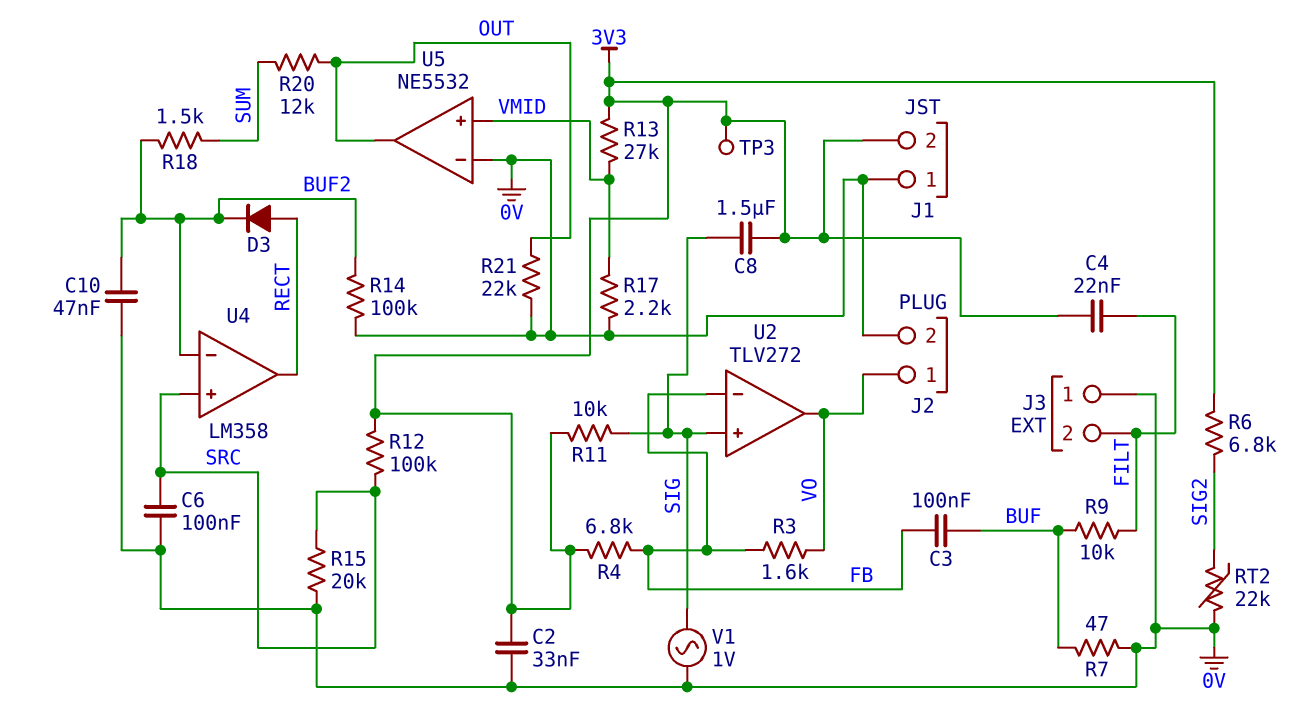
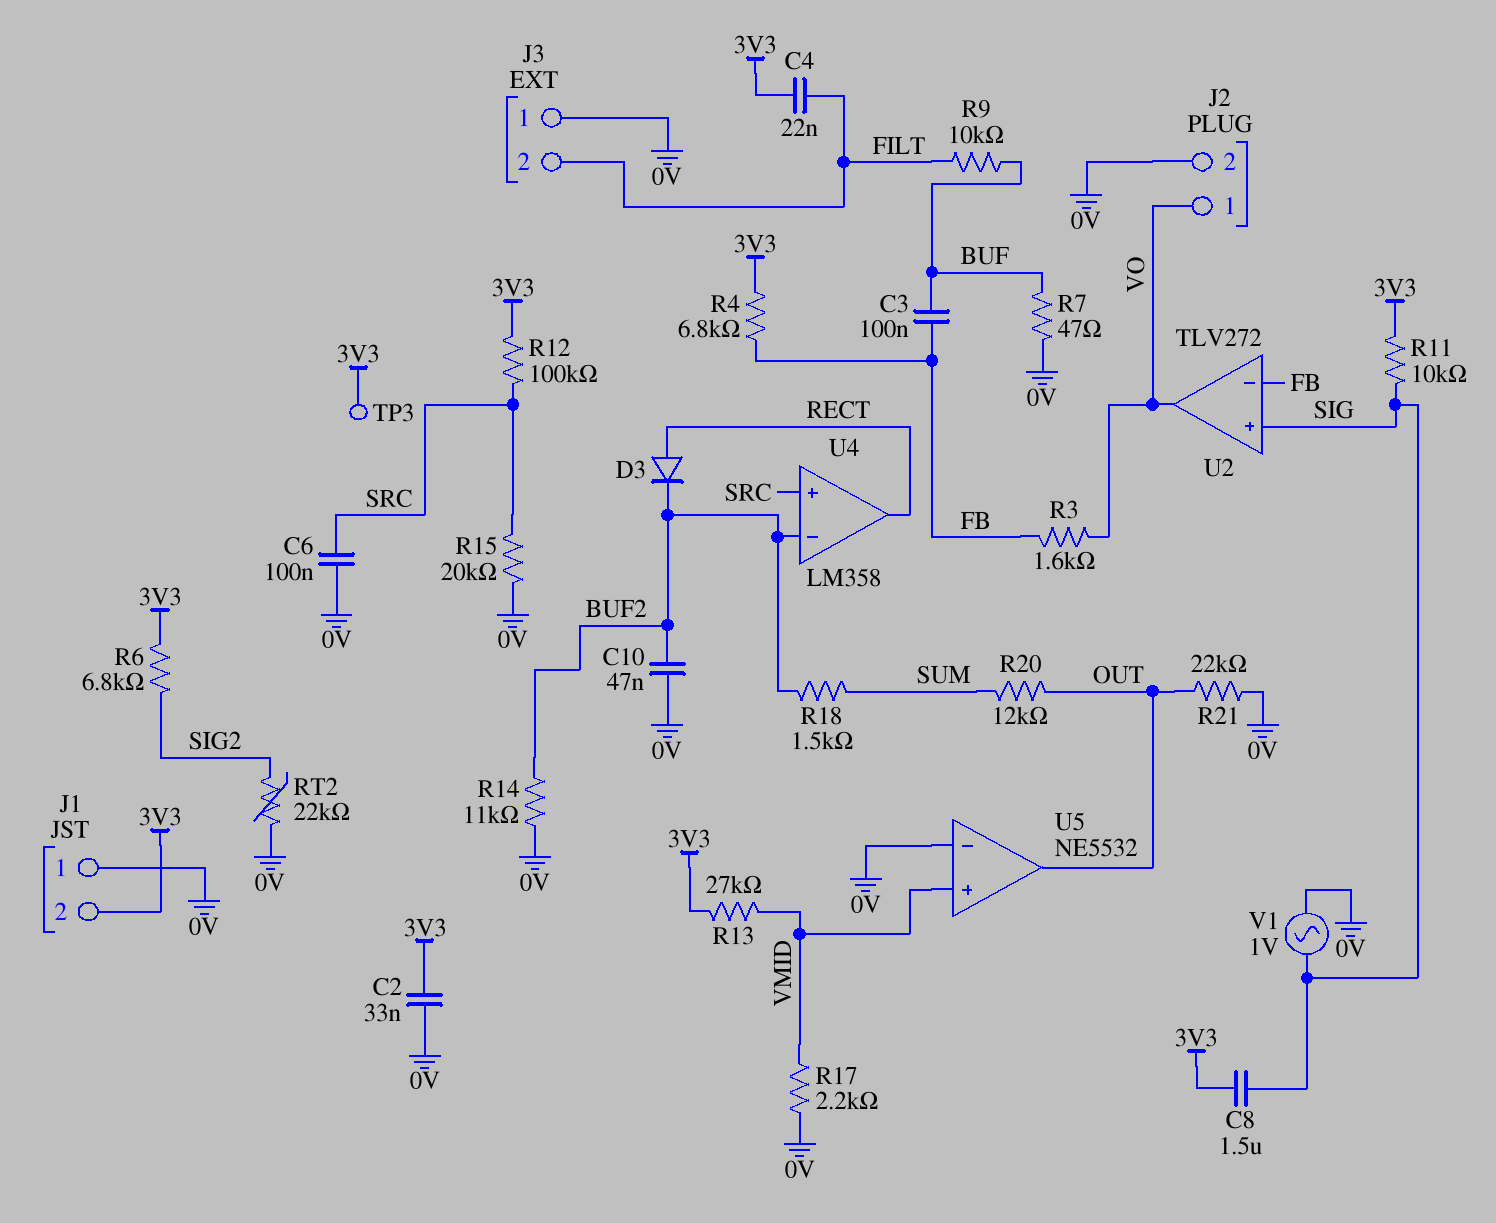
R14: 100k (0V, BUF2) -> 11k (0V, BUF2)

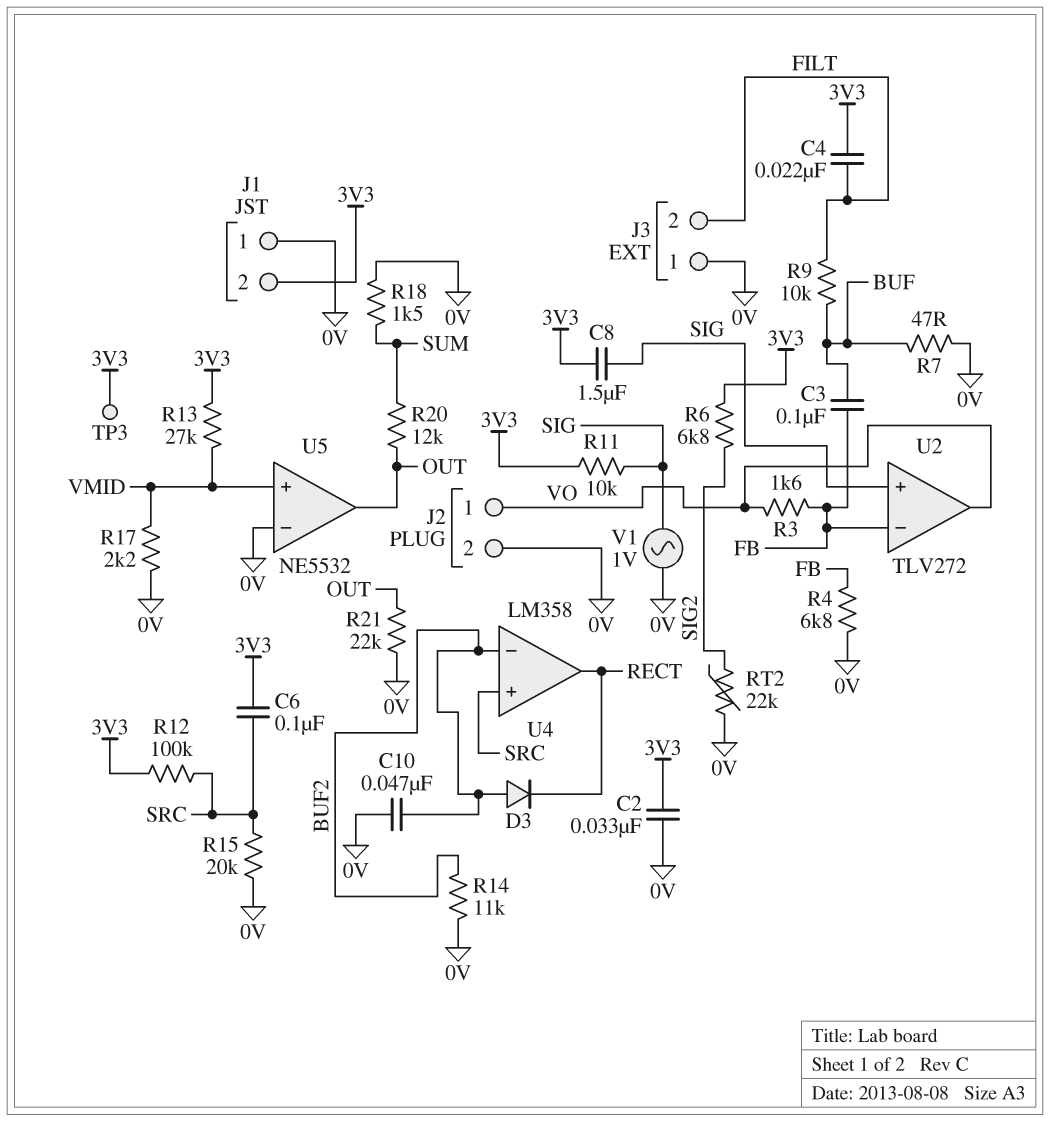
C6: 100nF (0V, SRC) -> 100nF (3V3, SRC)
D3: diode (A RECT, K BUF2) -> diode (A BUF2, K RECT)
R4: 6.8k (3V3, FB) -> 6.8k (0V, FB)
R18: 1.5k (BUF2, SUM) -> 1.5k (0V, SUM)

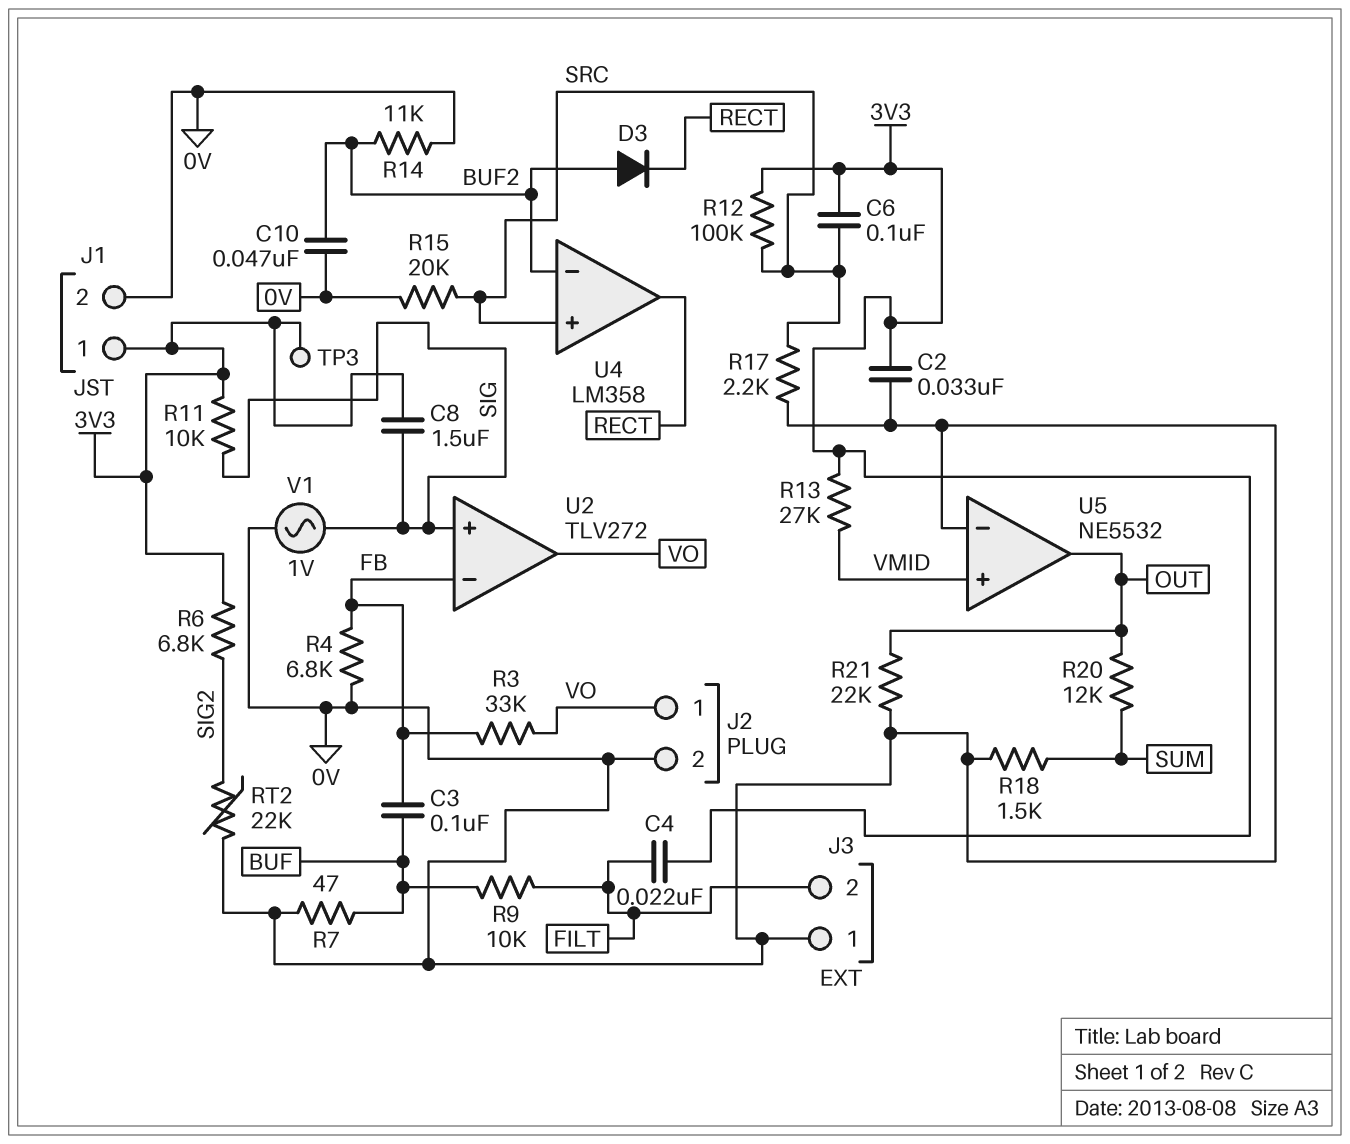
J1 pin 1: 0V -> 3V3
J1 pin 2: 3V3 -> 0V
R3: 1.6k (FB, VO) -> 33k (FB, VO)
R17: 2.2k (0V, VMID) -> 2.2k (0V, SRC)

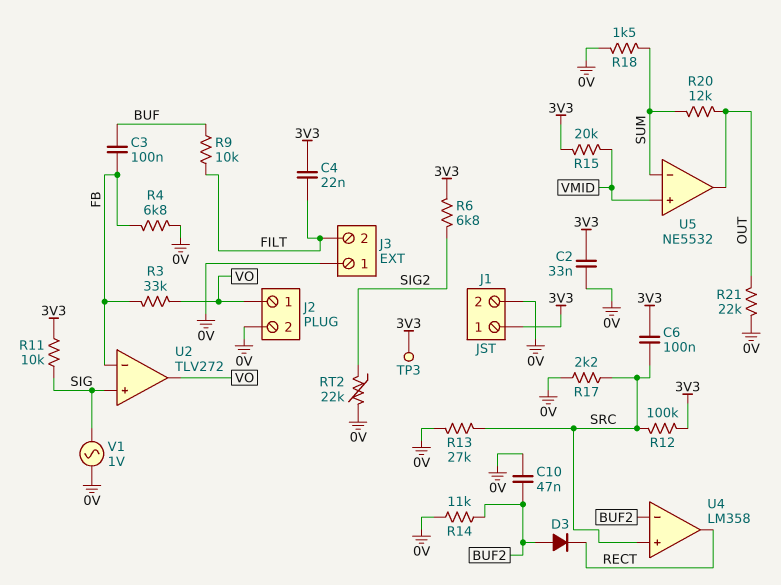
C8: 1.5uF (3V3, SIG) -> none
R7: 47 (0V, BUF) -> none
R13: 27k (3V3, VMID) -> 27k (0V, SRC)
R15: 20k (0V, SRC) -> 20k (3V3, VMID)
U5 pin in-: 0V -> SUM

